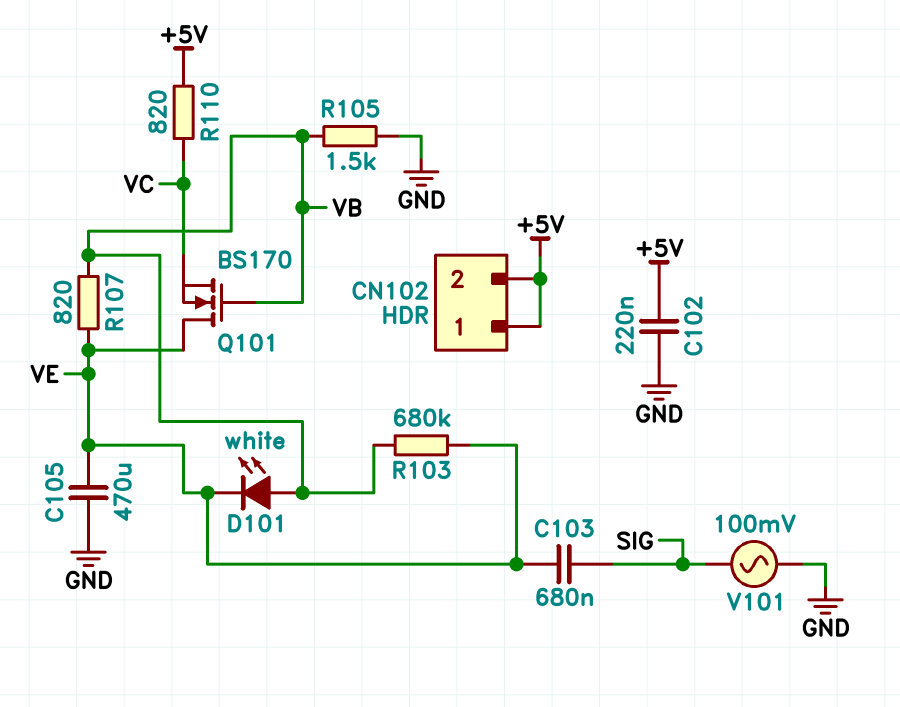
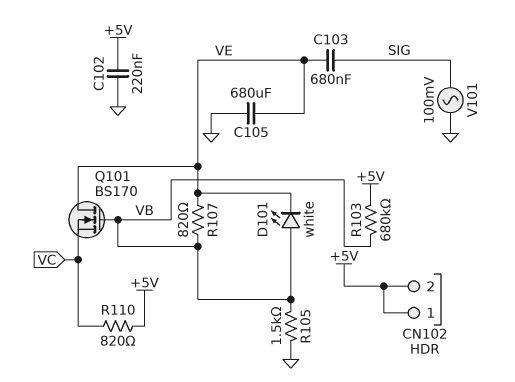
C105: 470uF (GND, VE) -> 680uF (GND, VE)
R103: 680k (VB, VE) -> 680k (+5V, VB)

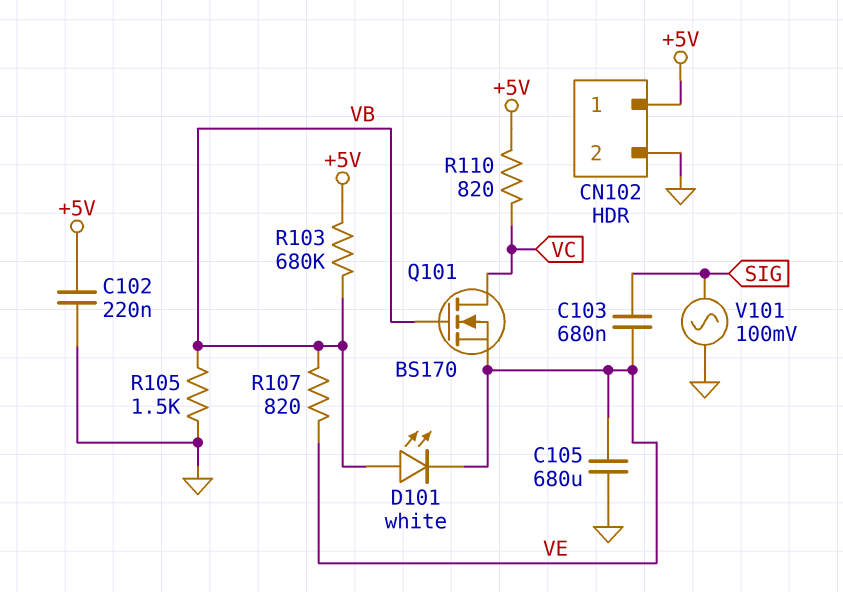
CN102 pin 2: +5V -> GND
Q101: NMOS BS170 (G VB, D VE, S VC) -> NMOS BS170 (G VB, D VC, S VE)

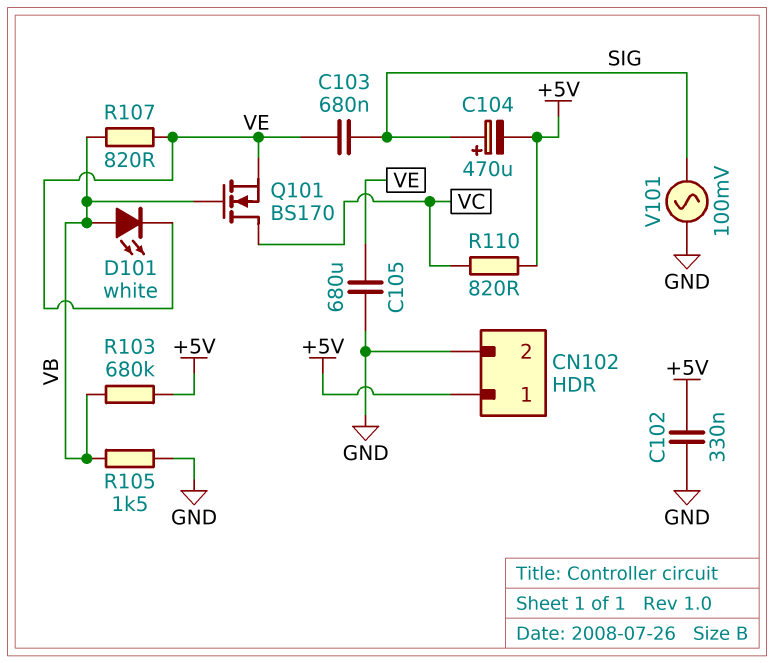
C102: 220nF (+5V, GND) -> 330nF (+5V, GND)
C104: none -> 470uF (plus SIG, minus +5V)

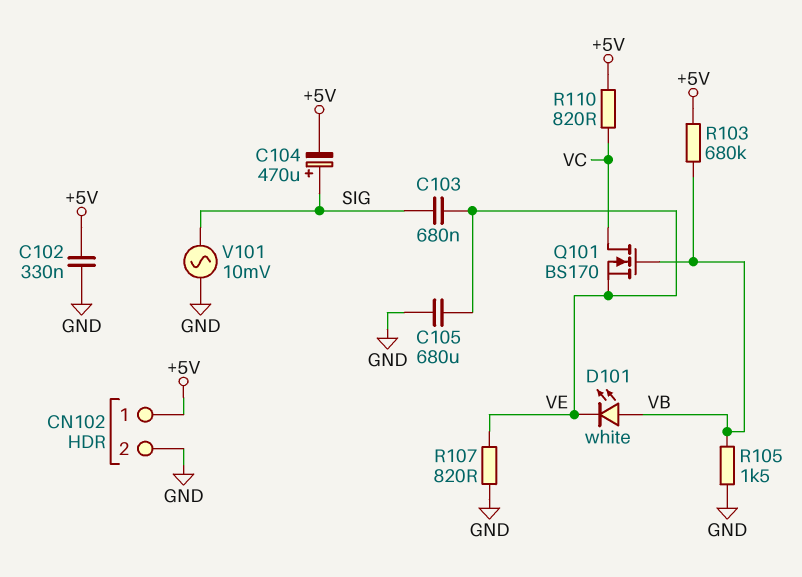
R107: 820 (VB, VE) -> 820 (GND, VE)
V101: AC 100mV (GND, SIG) -> AC 10mV (GND, SIG)

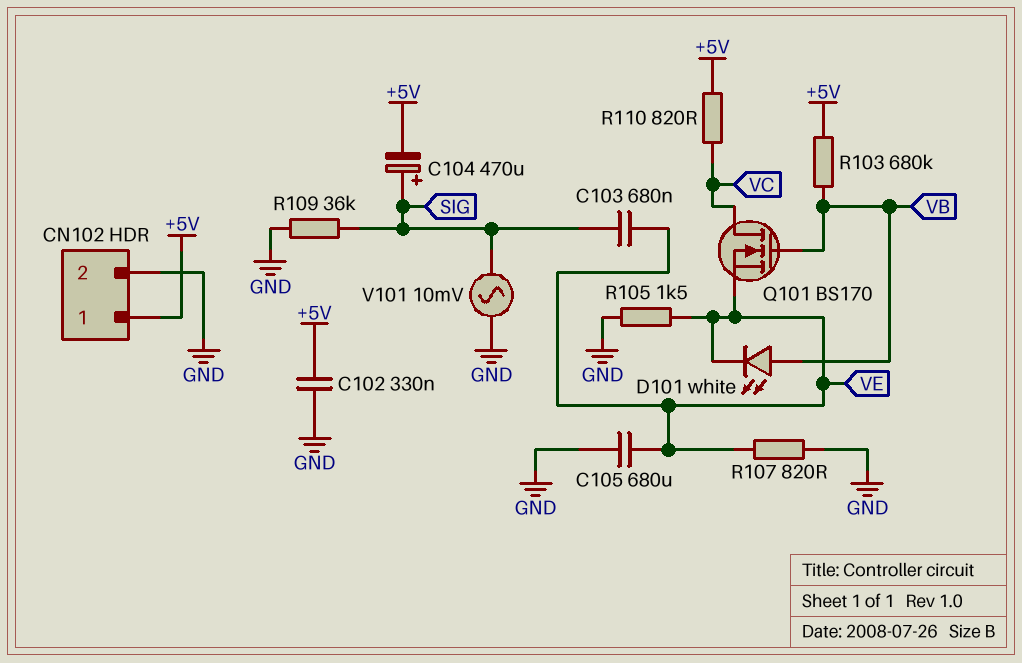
R105: 1.5k (GND, VB) -> 1.5k (GND, VE)
R109: none -> 36k (GND, SIG)

